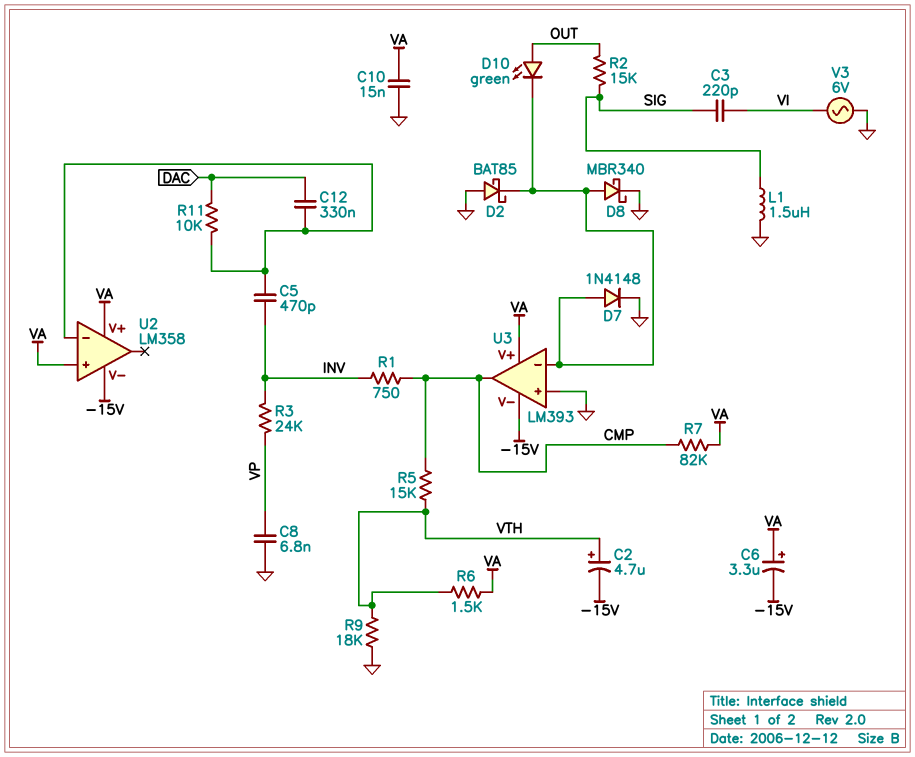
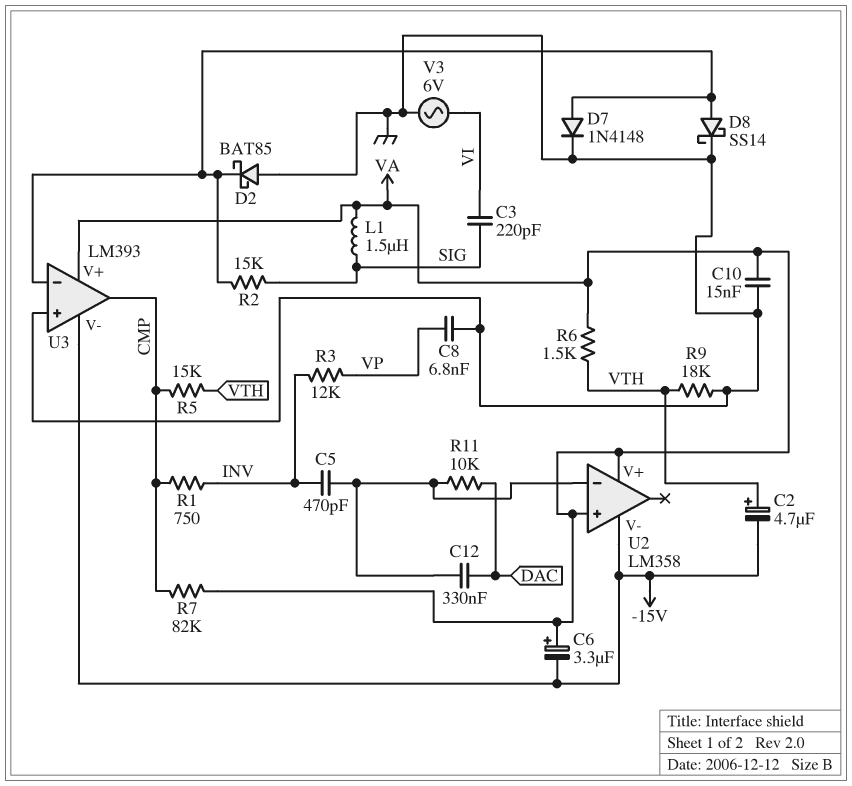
D8: schottky MBR340 (A U3/in-, K GND) -> schottky SS14 (A U3/in-, K GND)
D10: LED green (A OUT, K U3/in-) -> none
L1: 1.5uH (GND, SIG) -> 1.5uH (SIG, VA)
R2: 15k (OUT, SIG) -> 15k (SIG, U3/in-)
R3: 24k (INV, VP) -> 12k (INV, VP)

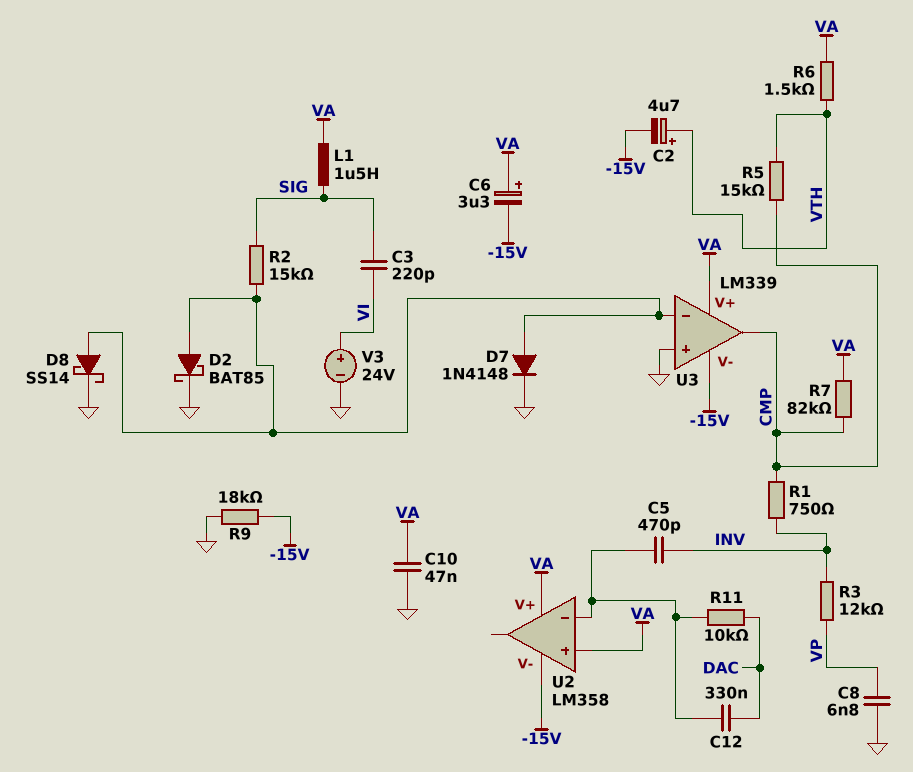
C10: 15nF (GND, VA) -> 47nF (GND, VA)
D2: schottky BAT85 (A GND, K U3/in-) -> schottky BAT85 (A U3/in-, K GND)
R9: 18k (GND, VTH) -> 18k (-15V, GND)
U3: LM393 -> LM339
V3: AC 6V (GND, VI) -> 24V (plus VI, minus GND)

